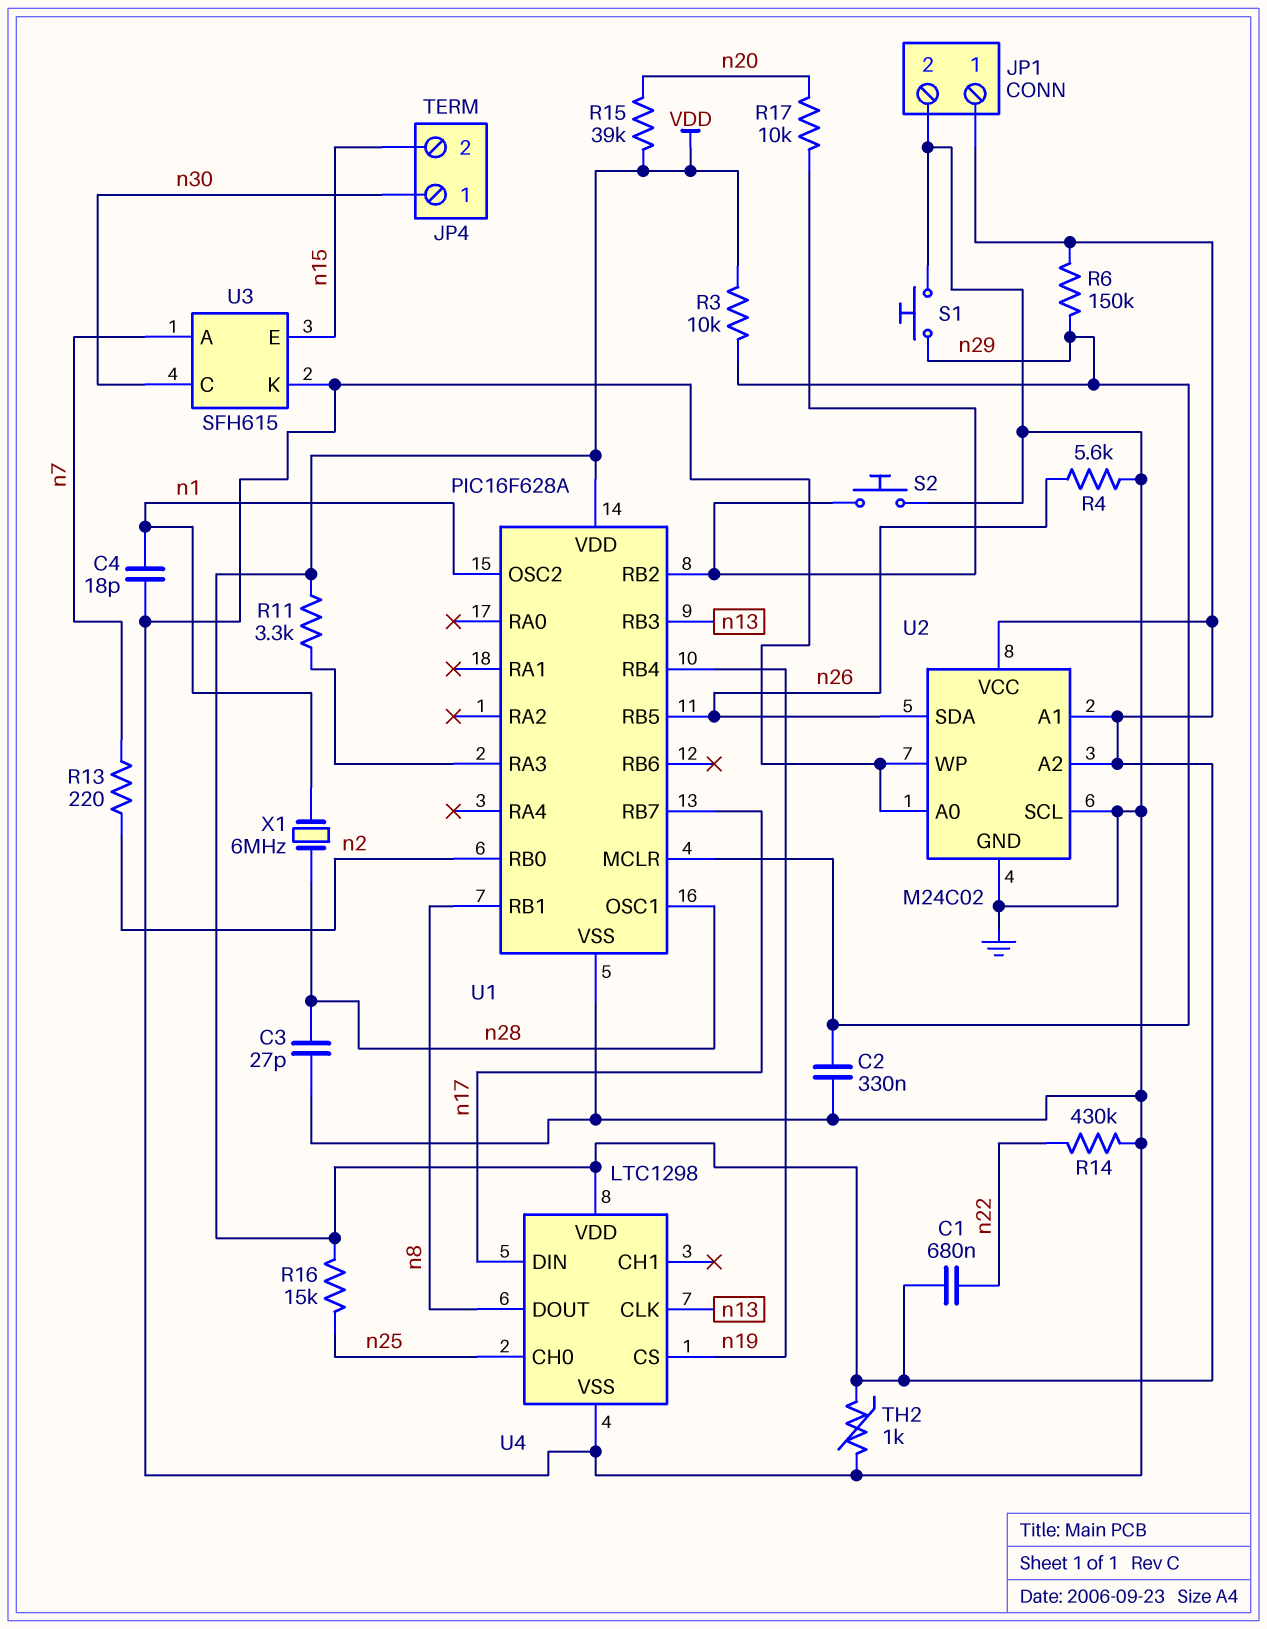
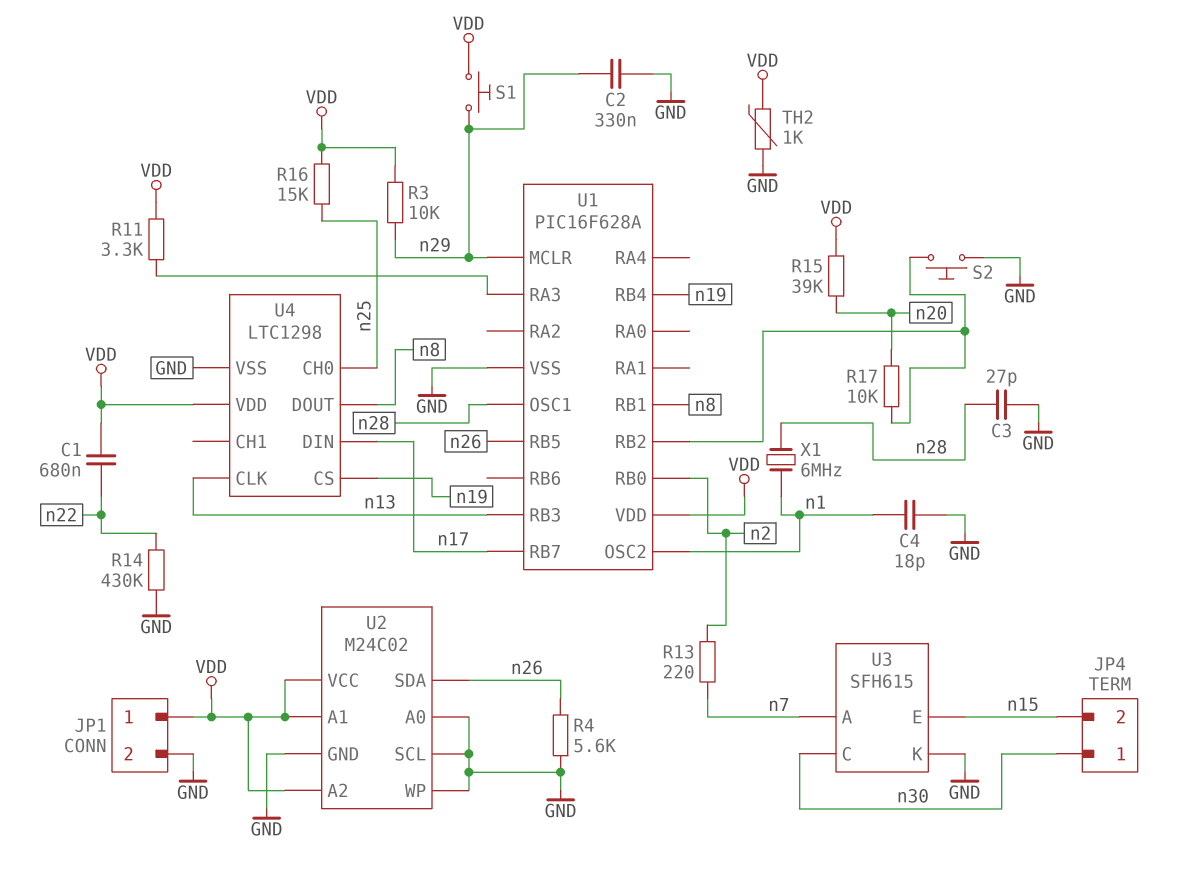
R6: 150k (VDD, n29) -> none
S1: button (GND, n29) -> button (VDD, n29)

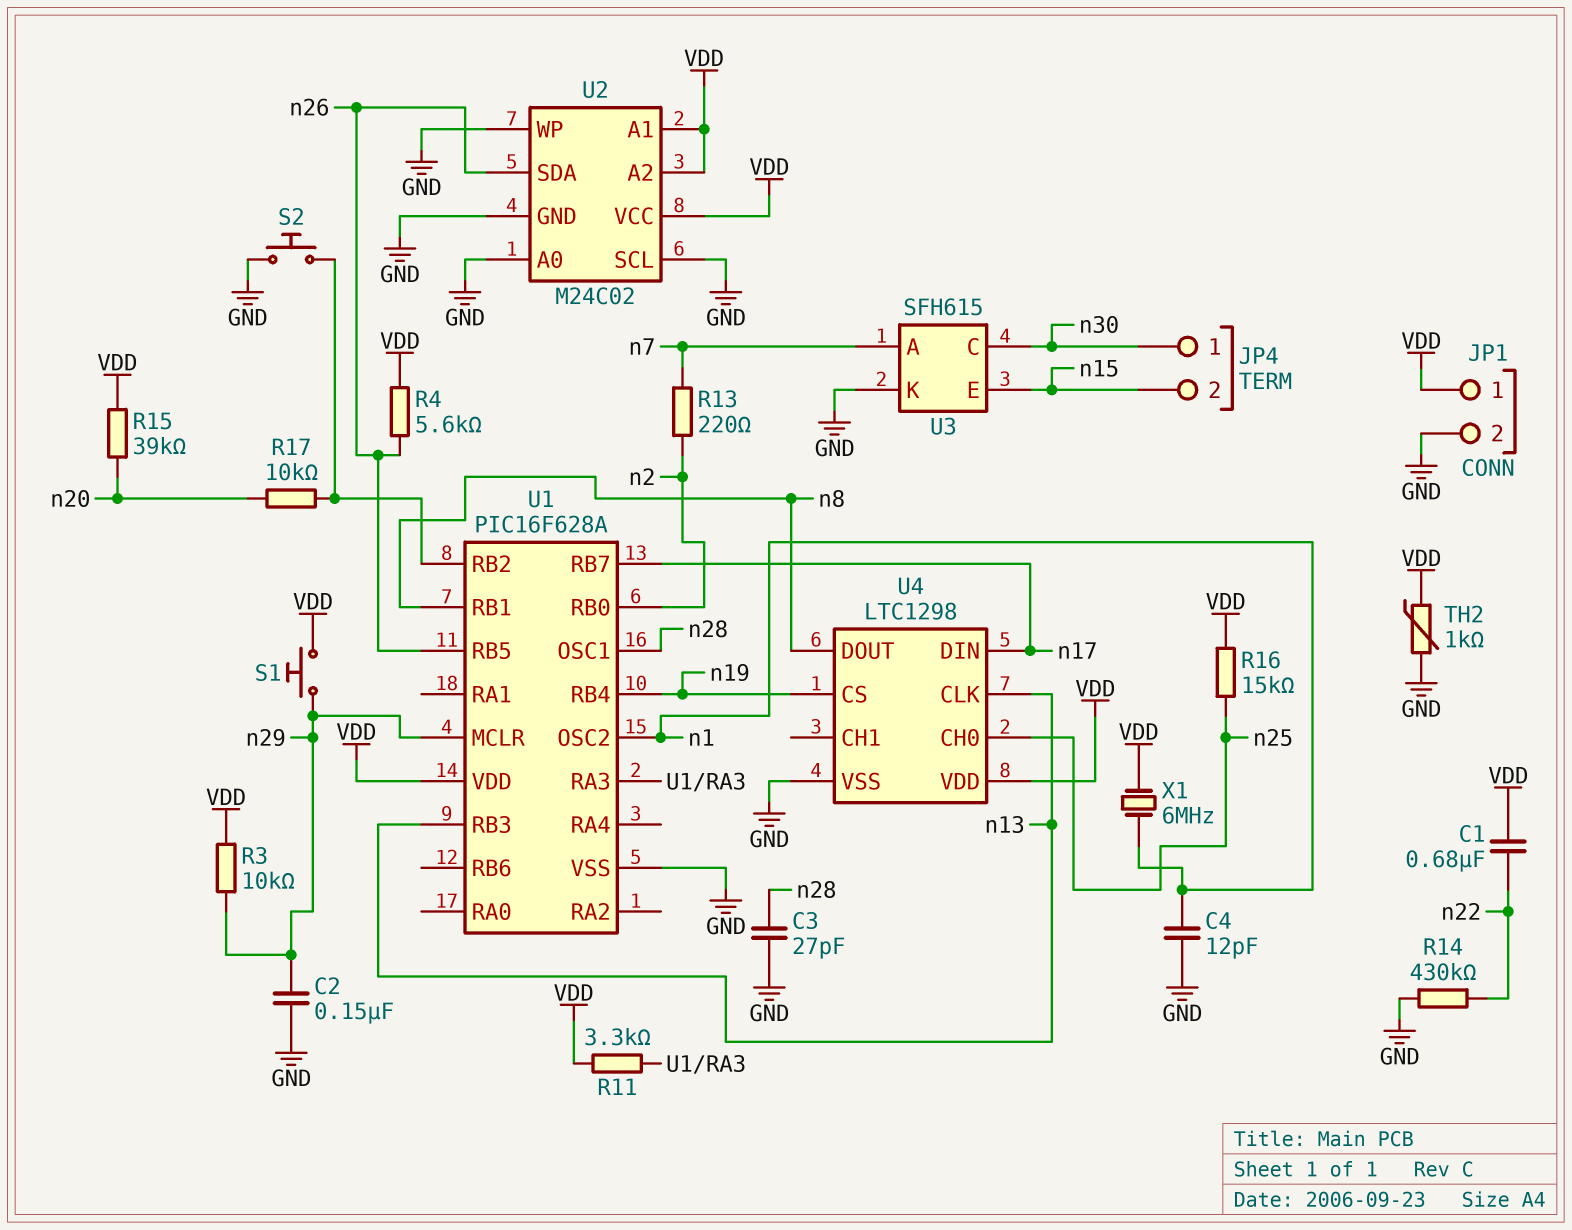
C2: 330nF (GND, n29) -> 150nF (GND, n29)
C4: 18pF (GND, n1) -> 12pF (GND, n1)
R4: 5.6k (GND, n26) -> 5.6k (VDD, n26)
X1: 6MHz (n1, n28) -> 6MHz (VDD, n1)

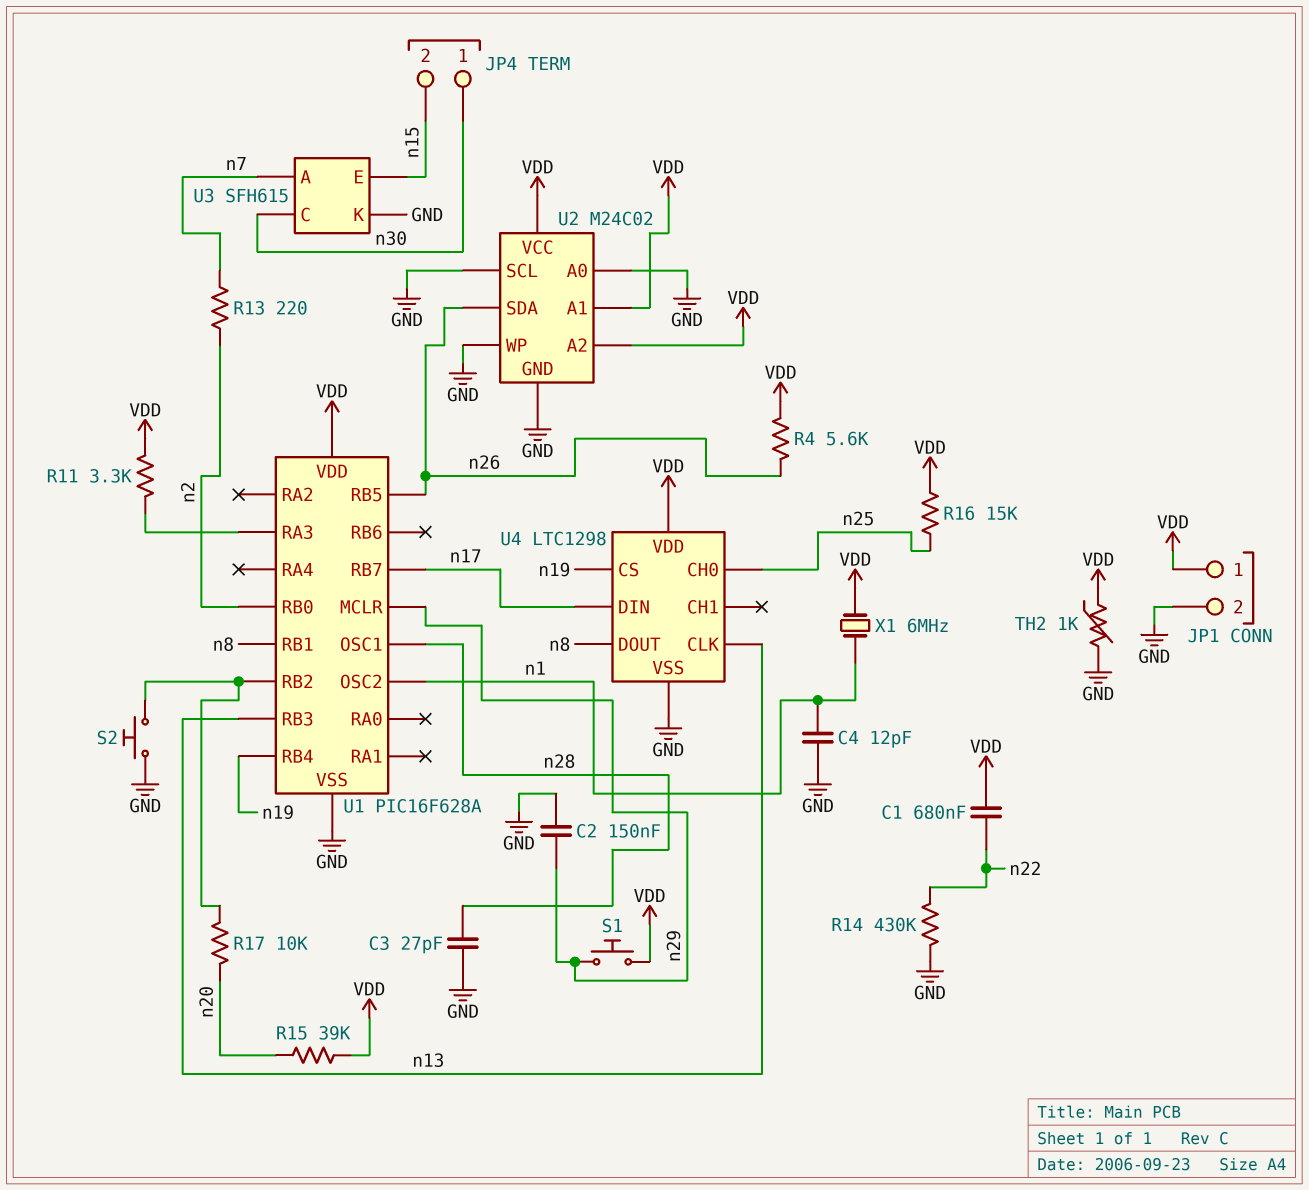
R3: 10k (VDD, n29) -> none

